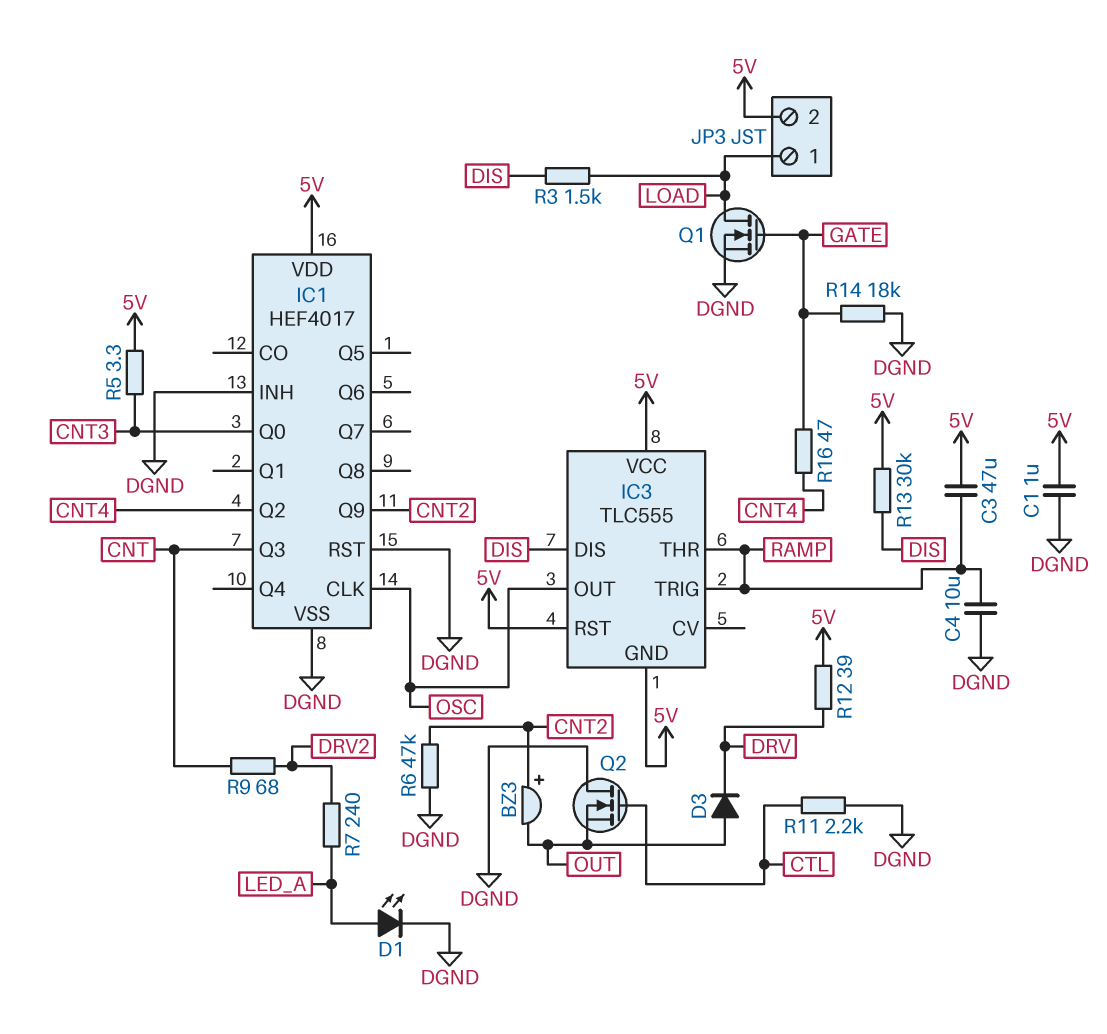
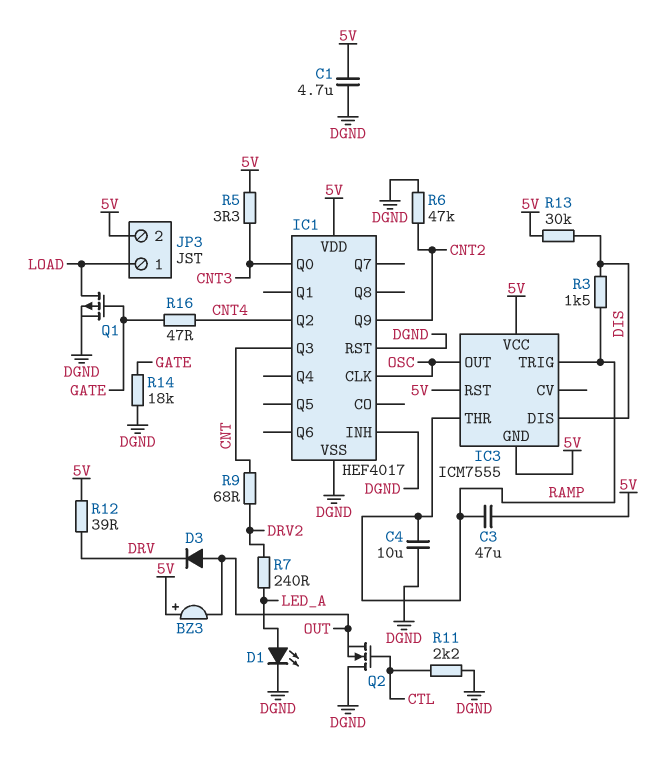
BZ3: buzzer (plus CNT2, minus OUT) -> buzzer (plus 5V, minus OUT)
C1: 1uF (5V, DGND) -> 4.7uF (5V, DGND)
IC3: TLC555 -> ICM7555
Q1: NMOS (G GATE, D LOAD, S DGND) -> PMOS (G GATE, D LOAD, S DGND)
R3: 1.5k (DIS, LOAD) -> 1.5k (DIS, RAMP)

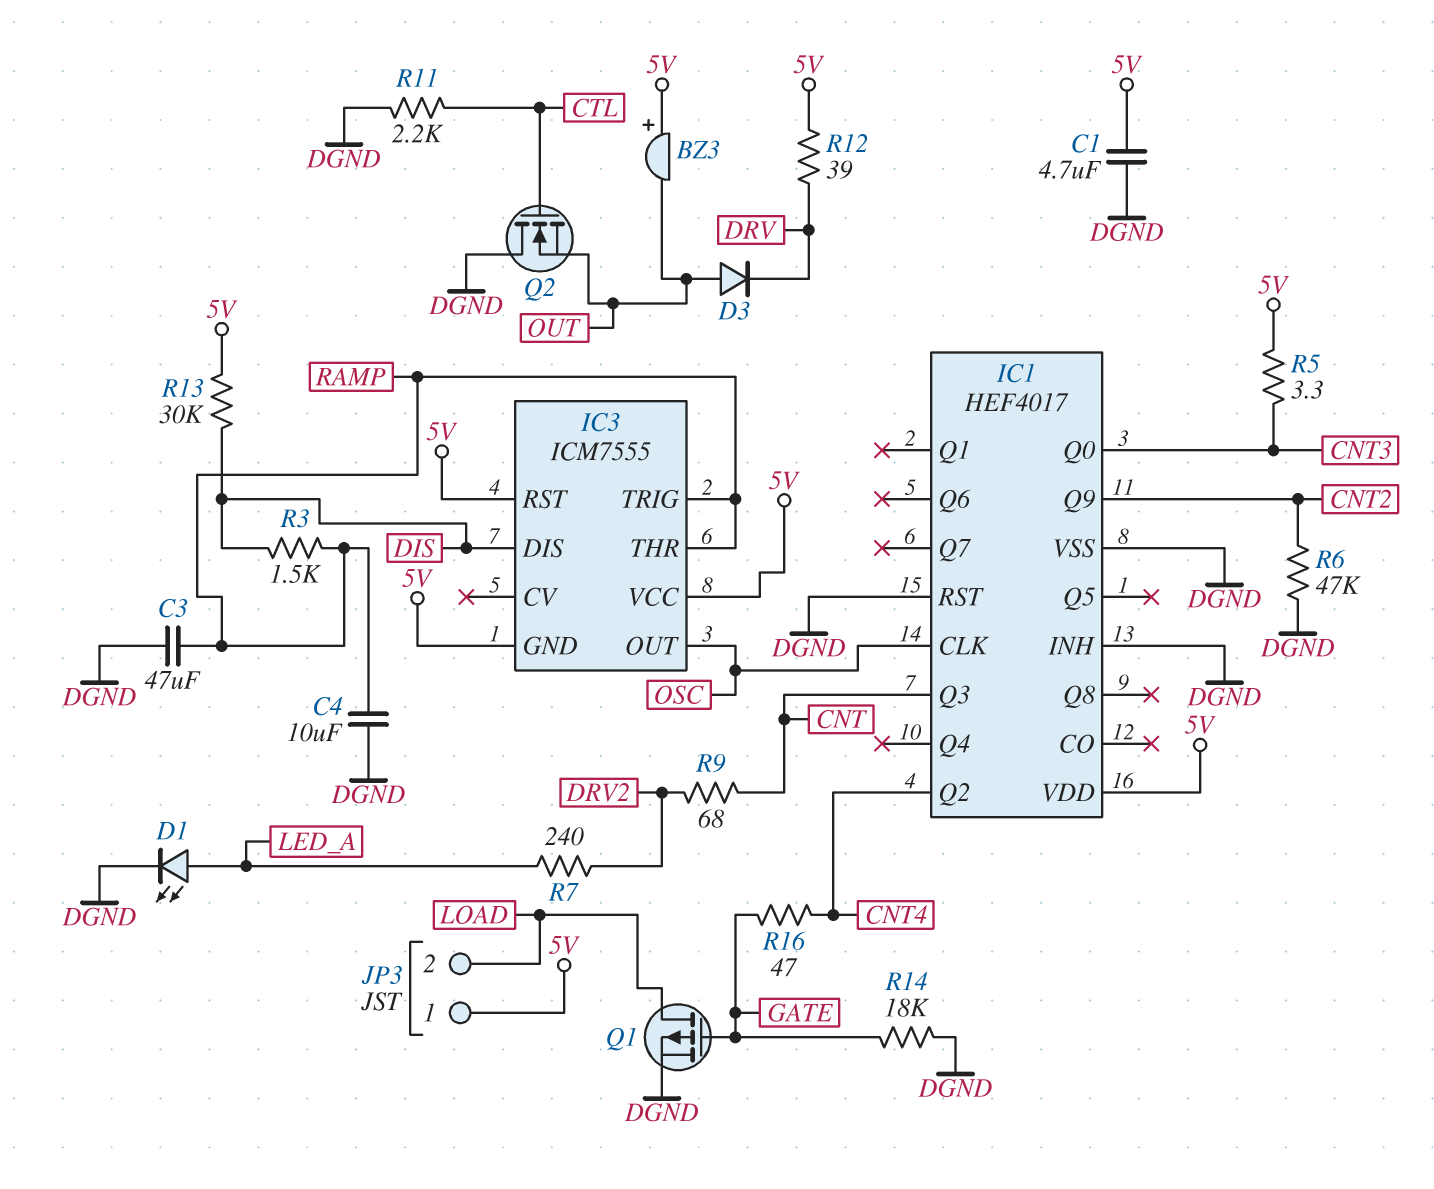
C3: 47uF (5V, RAMP) -> 47uF (DGND, RAMP)
JP3 pin 1: LOAD -> 5V
JP3 pin 2: 5V -> LOAD

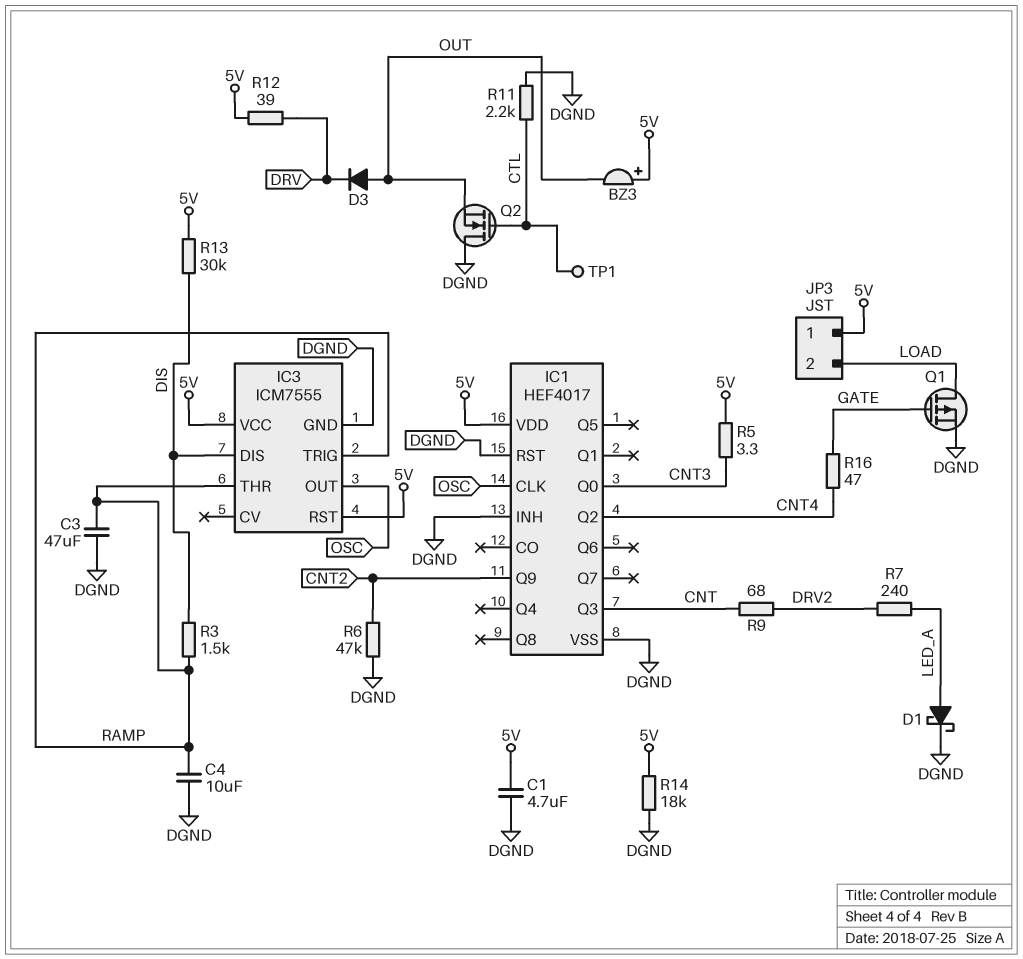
D1: LED (A LED_A, K DGND) -> schottky (A LED_A, K DGND)
IC3 pin GND: 5V -> DGND
R14: 18k (DGND, GATE) -> 18k (5V, DGND)
TP1: none -> test point (CTL)

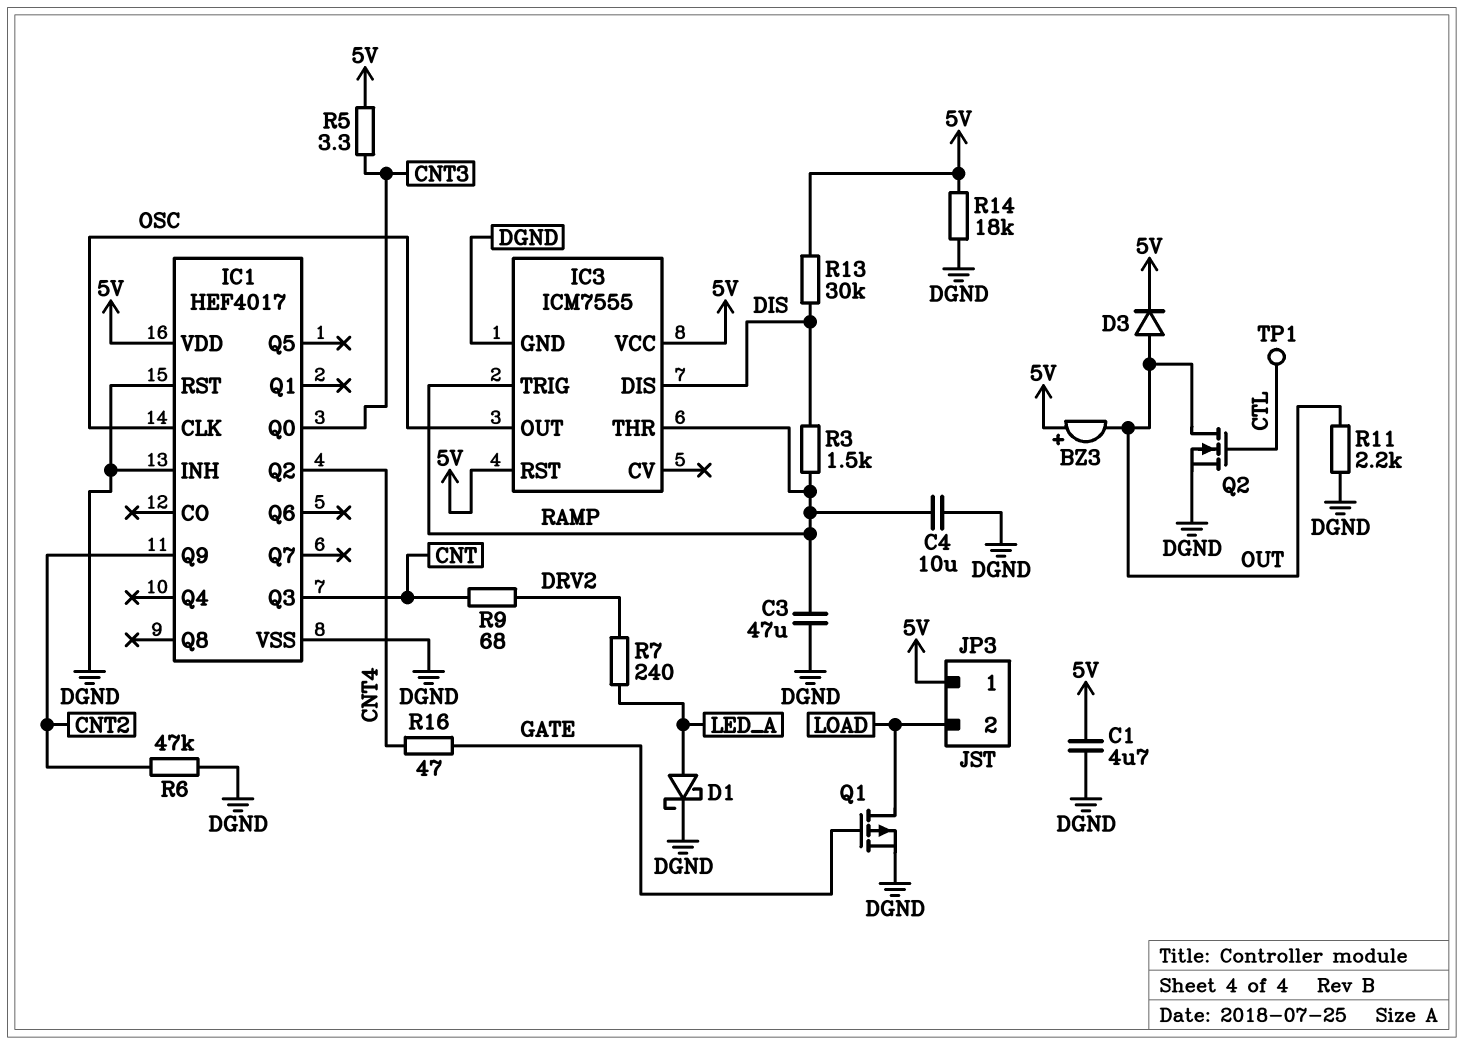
D3: diode (A OUT, K DRV) -> diode (A OUT, K 5V)
Q2: NMOS (G CTL, D DGND, S OUT) -> NMOS (G CTL, D OUT, S DGND)
R11: 2.2k (CTL, DGND) -> 2.2k (DGND, OUT)
R12: 39 (5V, DRV) -> none

